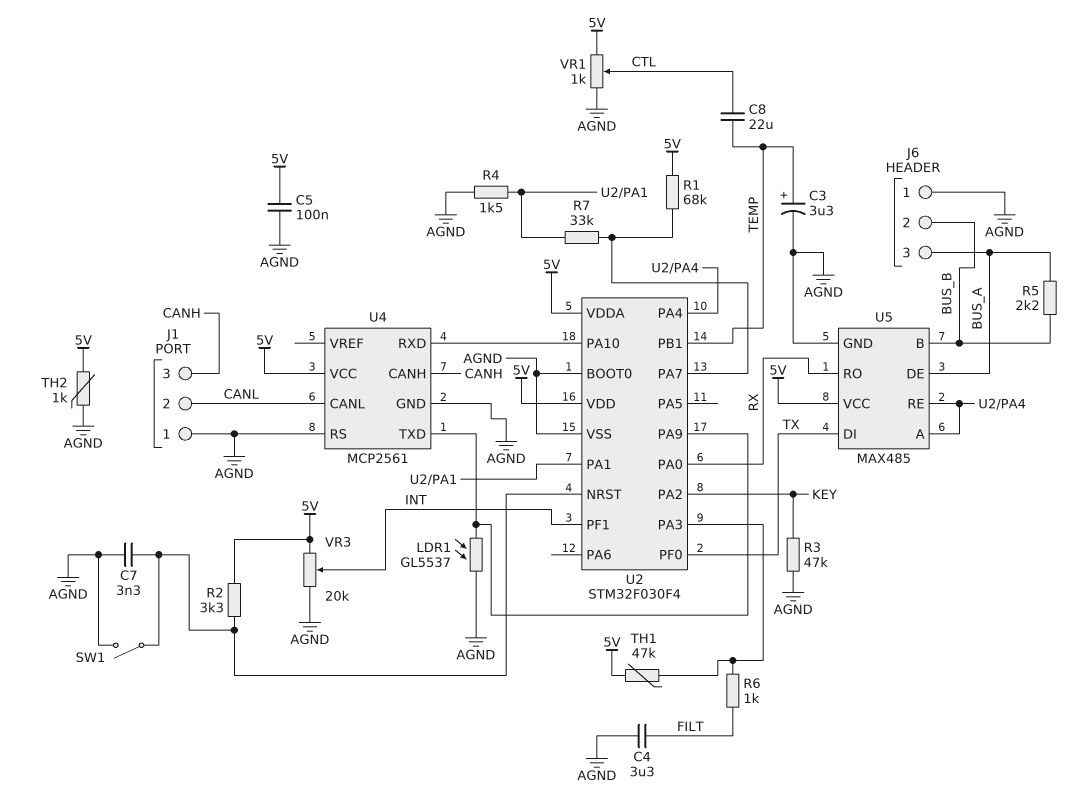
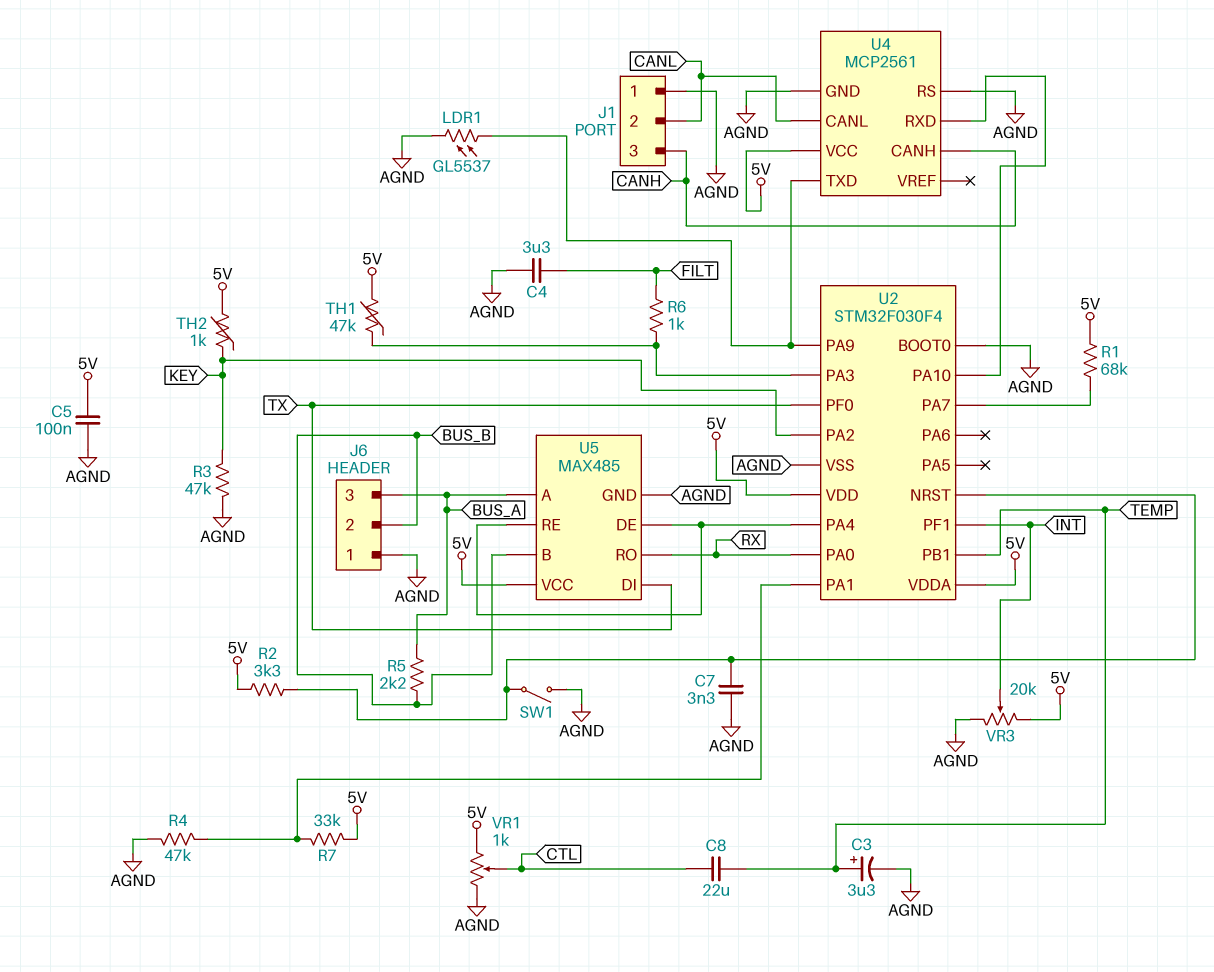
R4: 1.5k (AGND, U2/PA1) -> 47k (AGND, U2/PA1)
R7: 33k (U2/PA1, U2/PA7) -> 33k (5V, U2/PA1)
TH2: 1k (5V, AGND) -> 1k (5V, KEY)
U5 pin A: U2/PA4 -> BUS_A
U5 pin DE: BUS_A -> U2/PA4

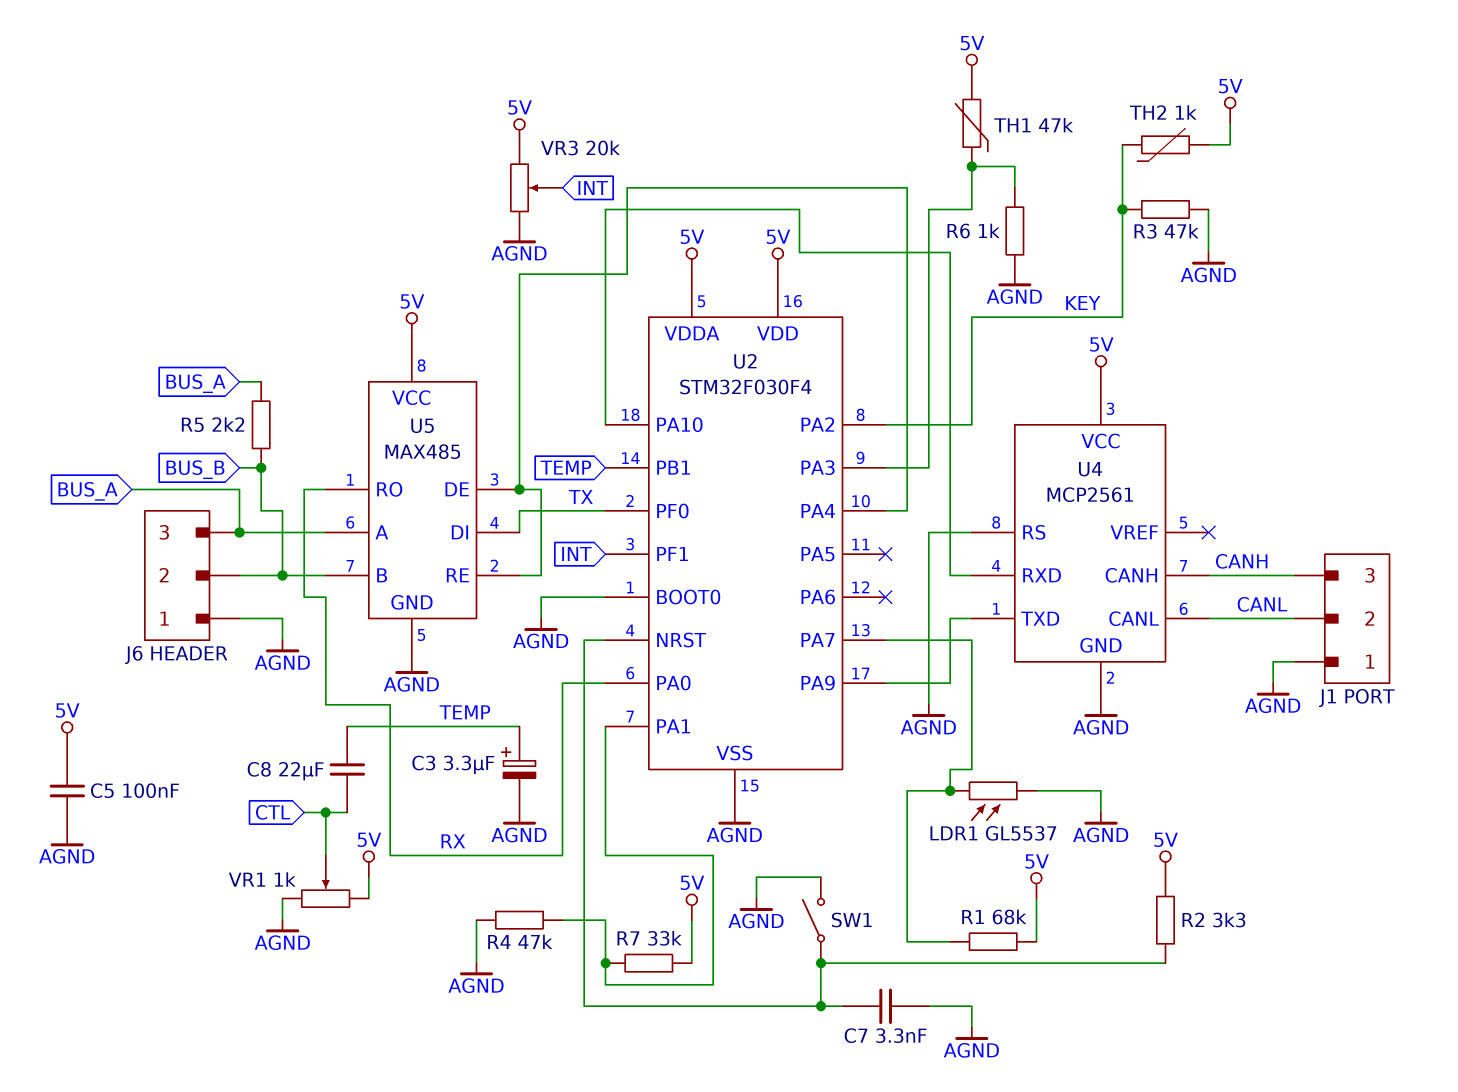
C4: 3.3uF (AGND, FILT) -> none
LDR1: GL5537 (AGND, U2/PA9) -> GL5537 (AGND, U2/PA7)
R6: 1k (FILT, U2/PA3) -> 1k (AGND, U2/PA3)

